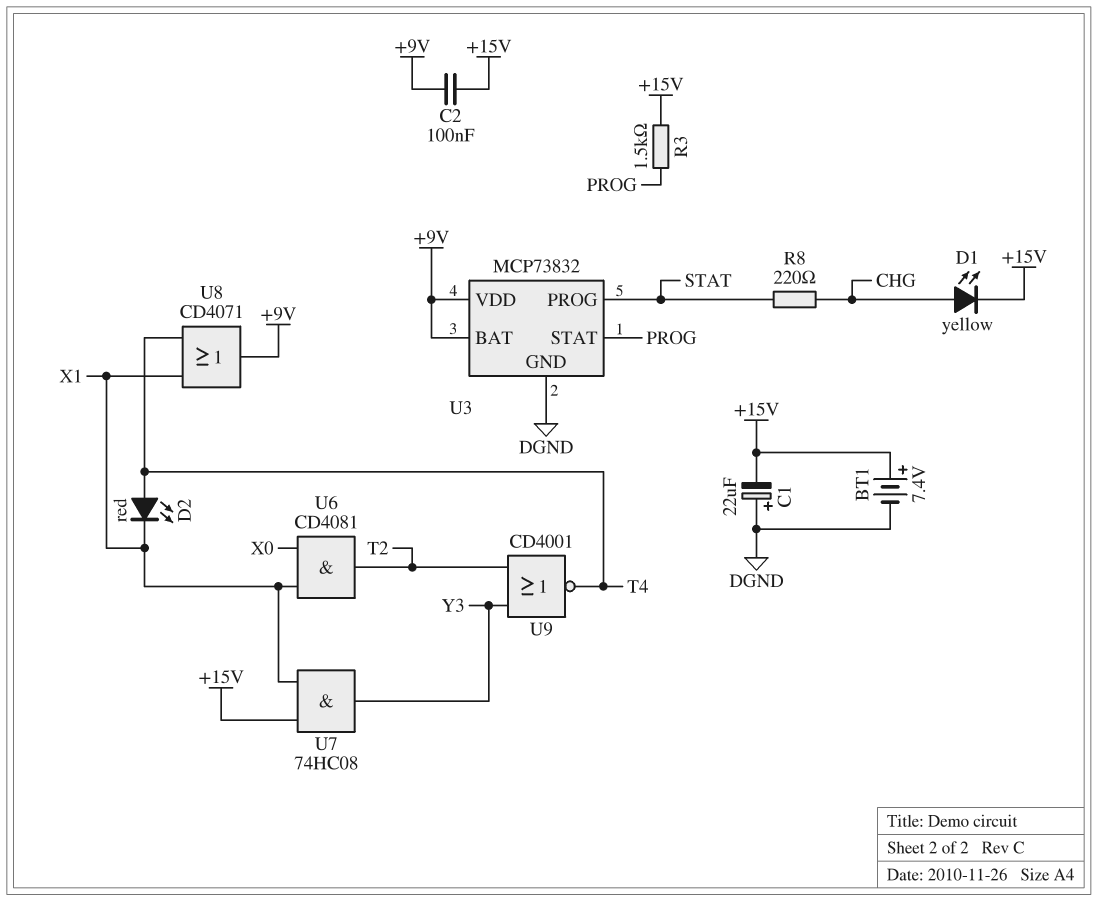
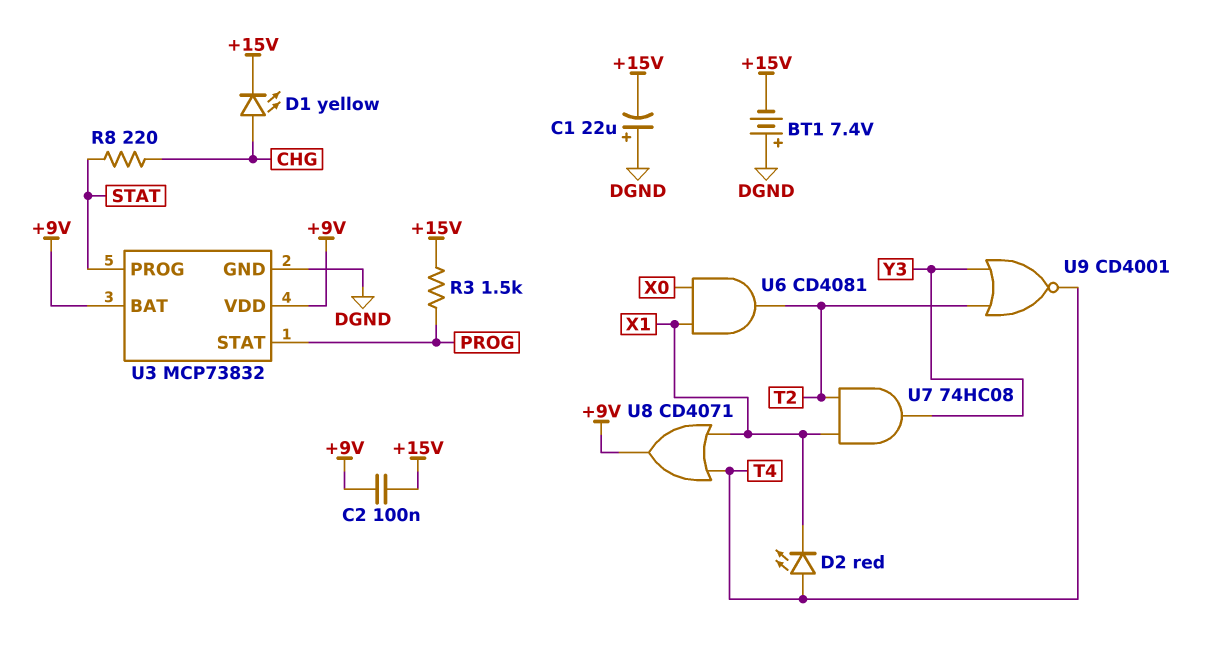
BT1: 7.4V (plus +15V, minus DGND) -> 7.4V (plus DGND, minus +15V)
U7: AND 74HC08 (in +15V, in X1, out Y3) -> AND 74HC08 (in T2, in X1, out Y3)

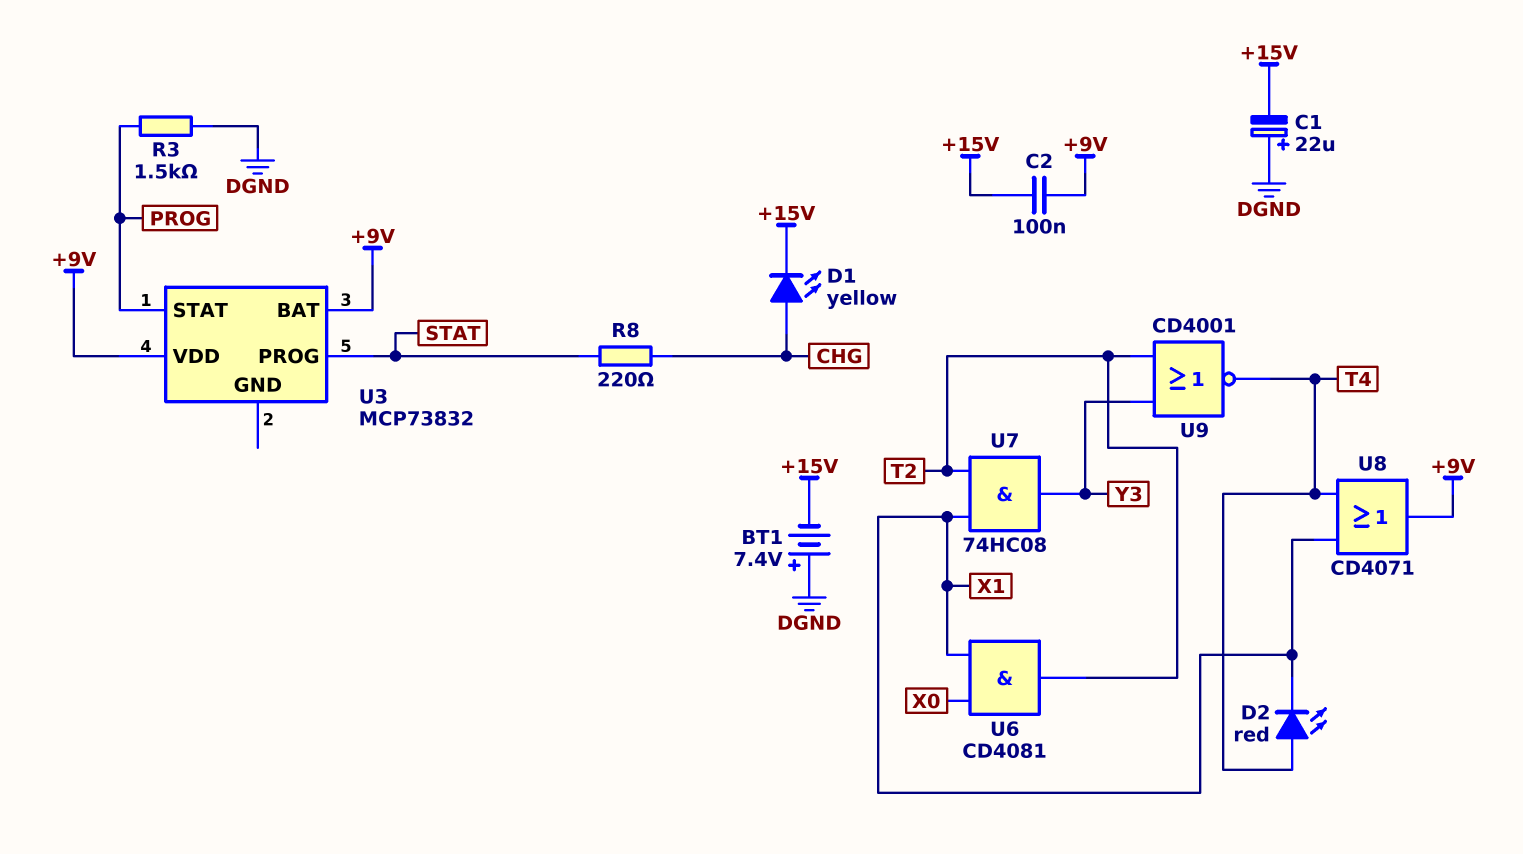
R3: 1.5k (+15V, PROG) -> 1.5k (DGND, PROG)
U3 pin GND: DGND -> none

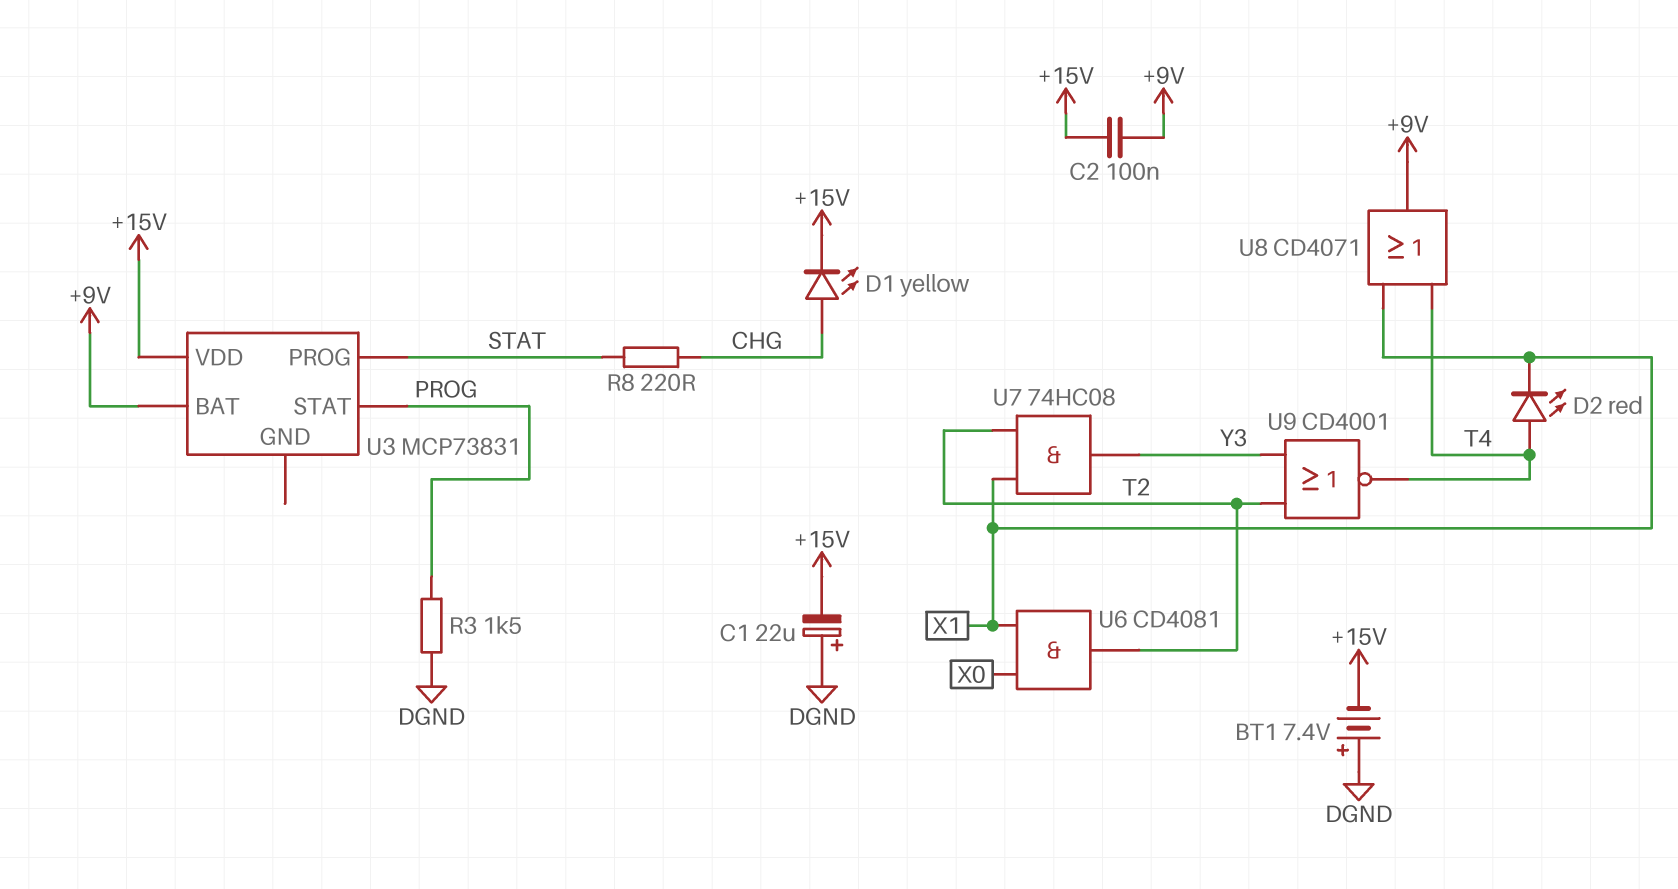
U3: MCP73832 -> MCP73831
U3 pin VDD: +9V -> +15V

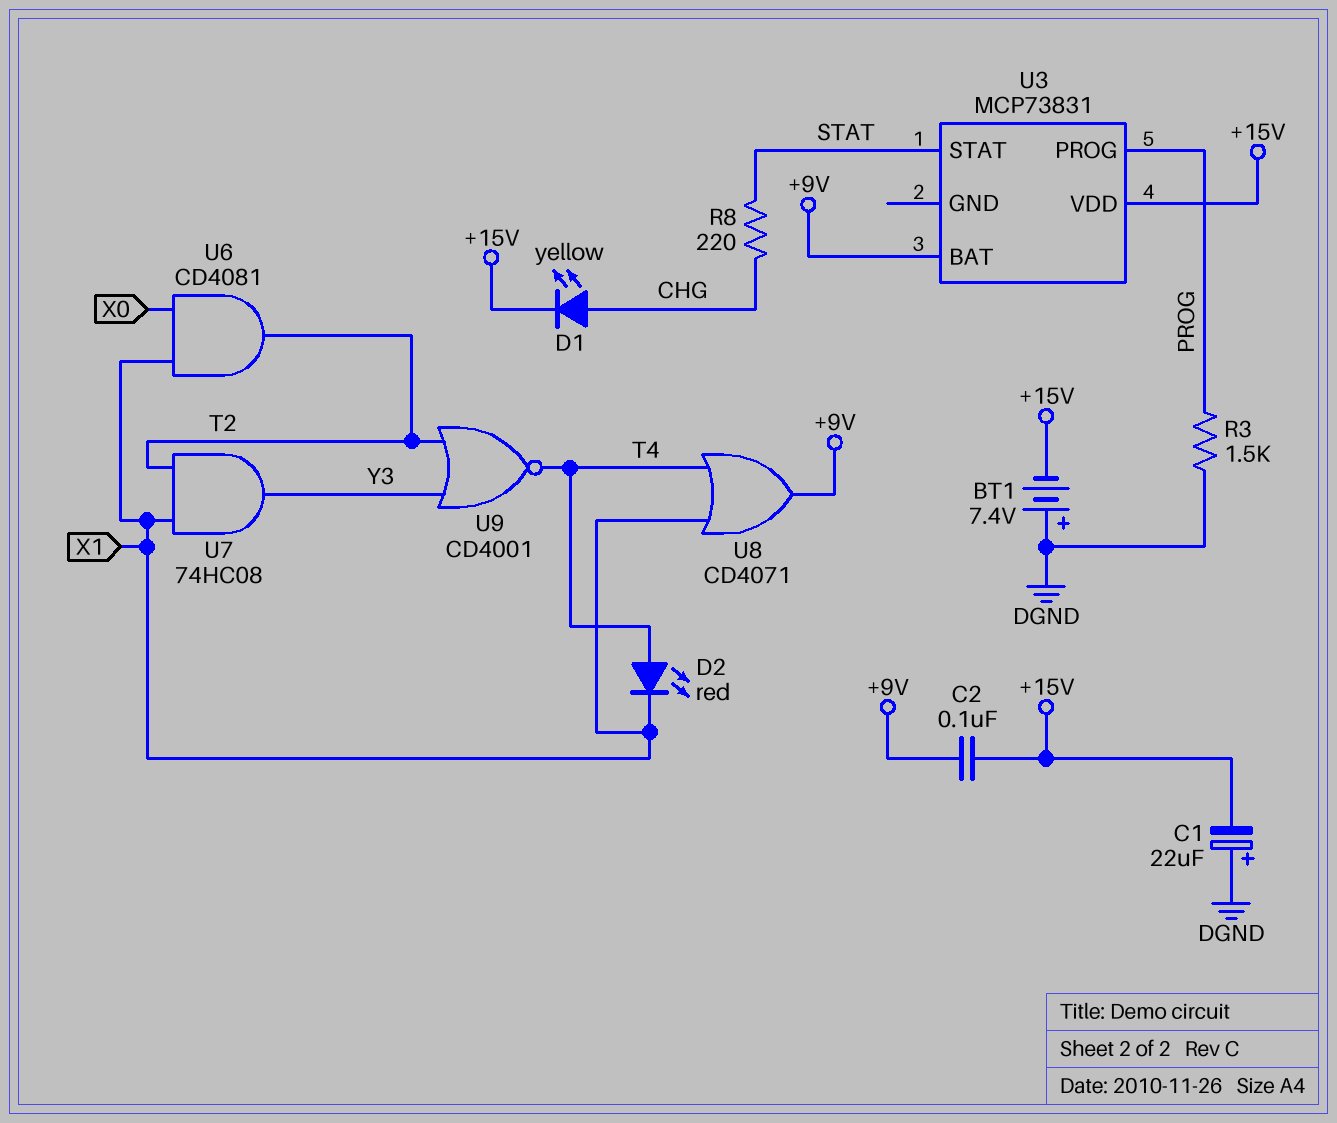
U3 pin PROG: STAT -> PROG
U3 pin STAT: PROG -> STAT

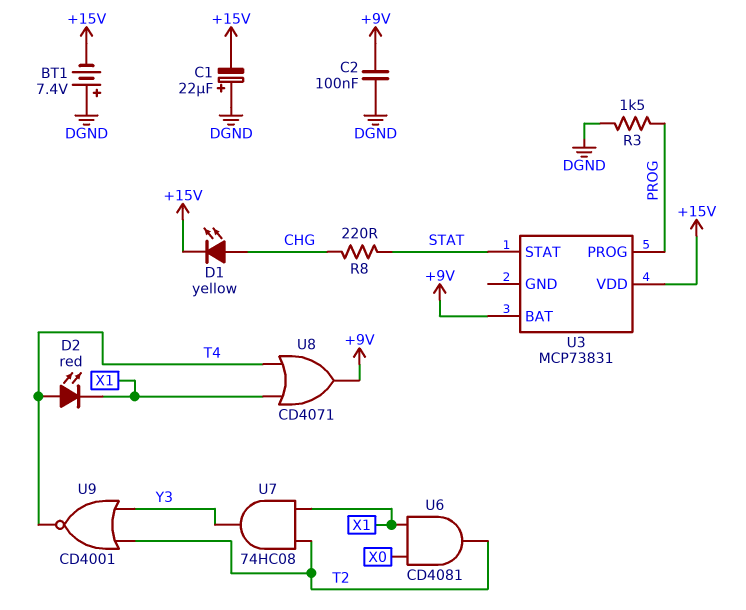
C2: 100nF (+9V, +15V) -> 100nF (+9V, DGND)

